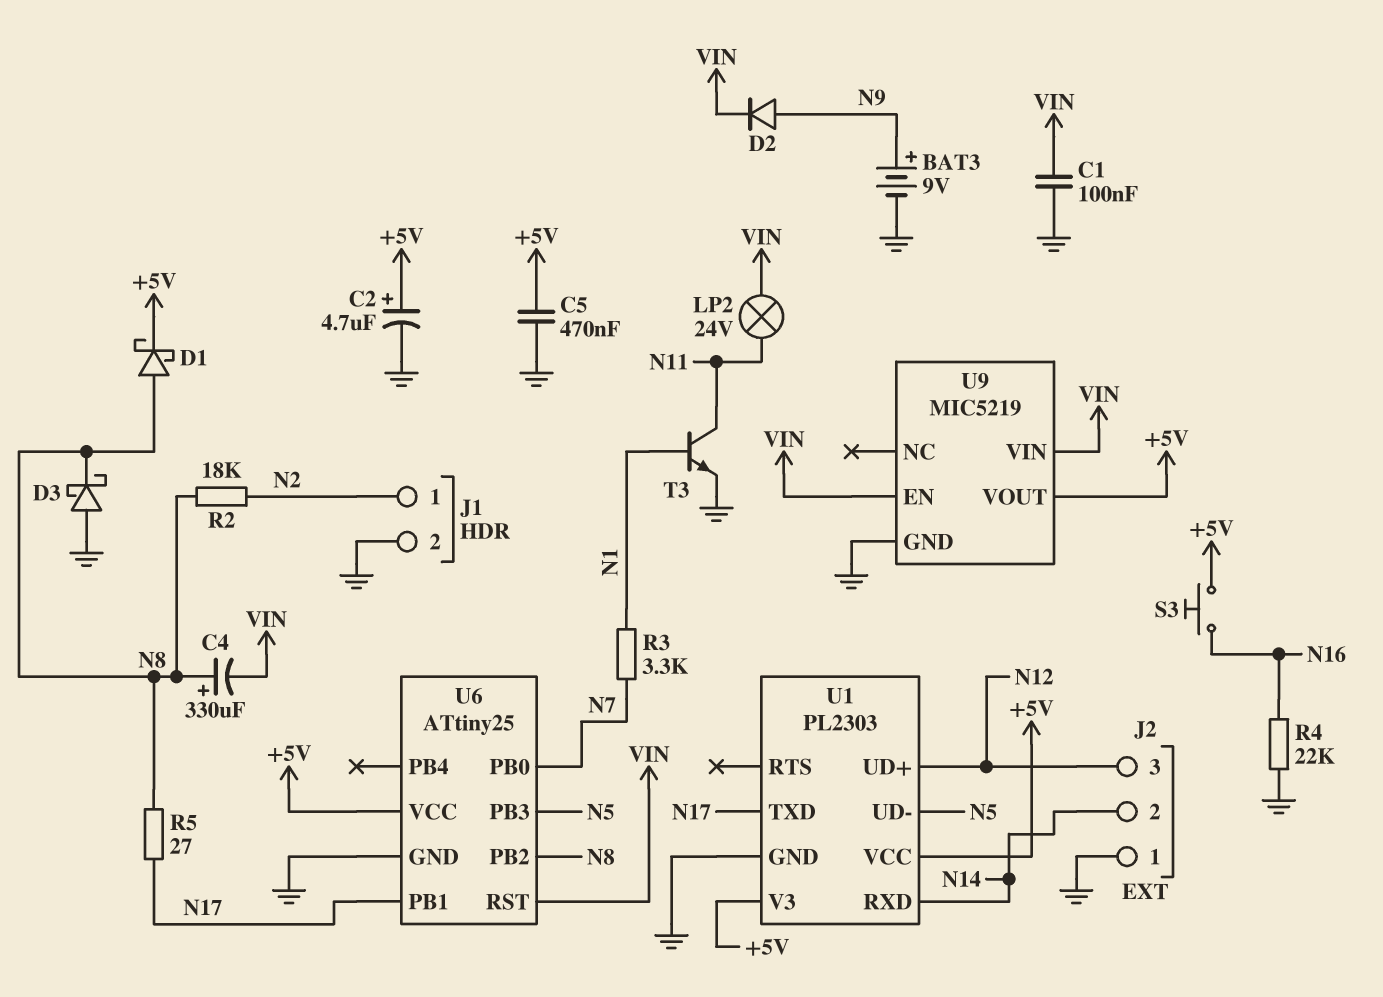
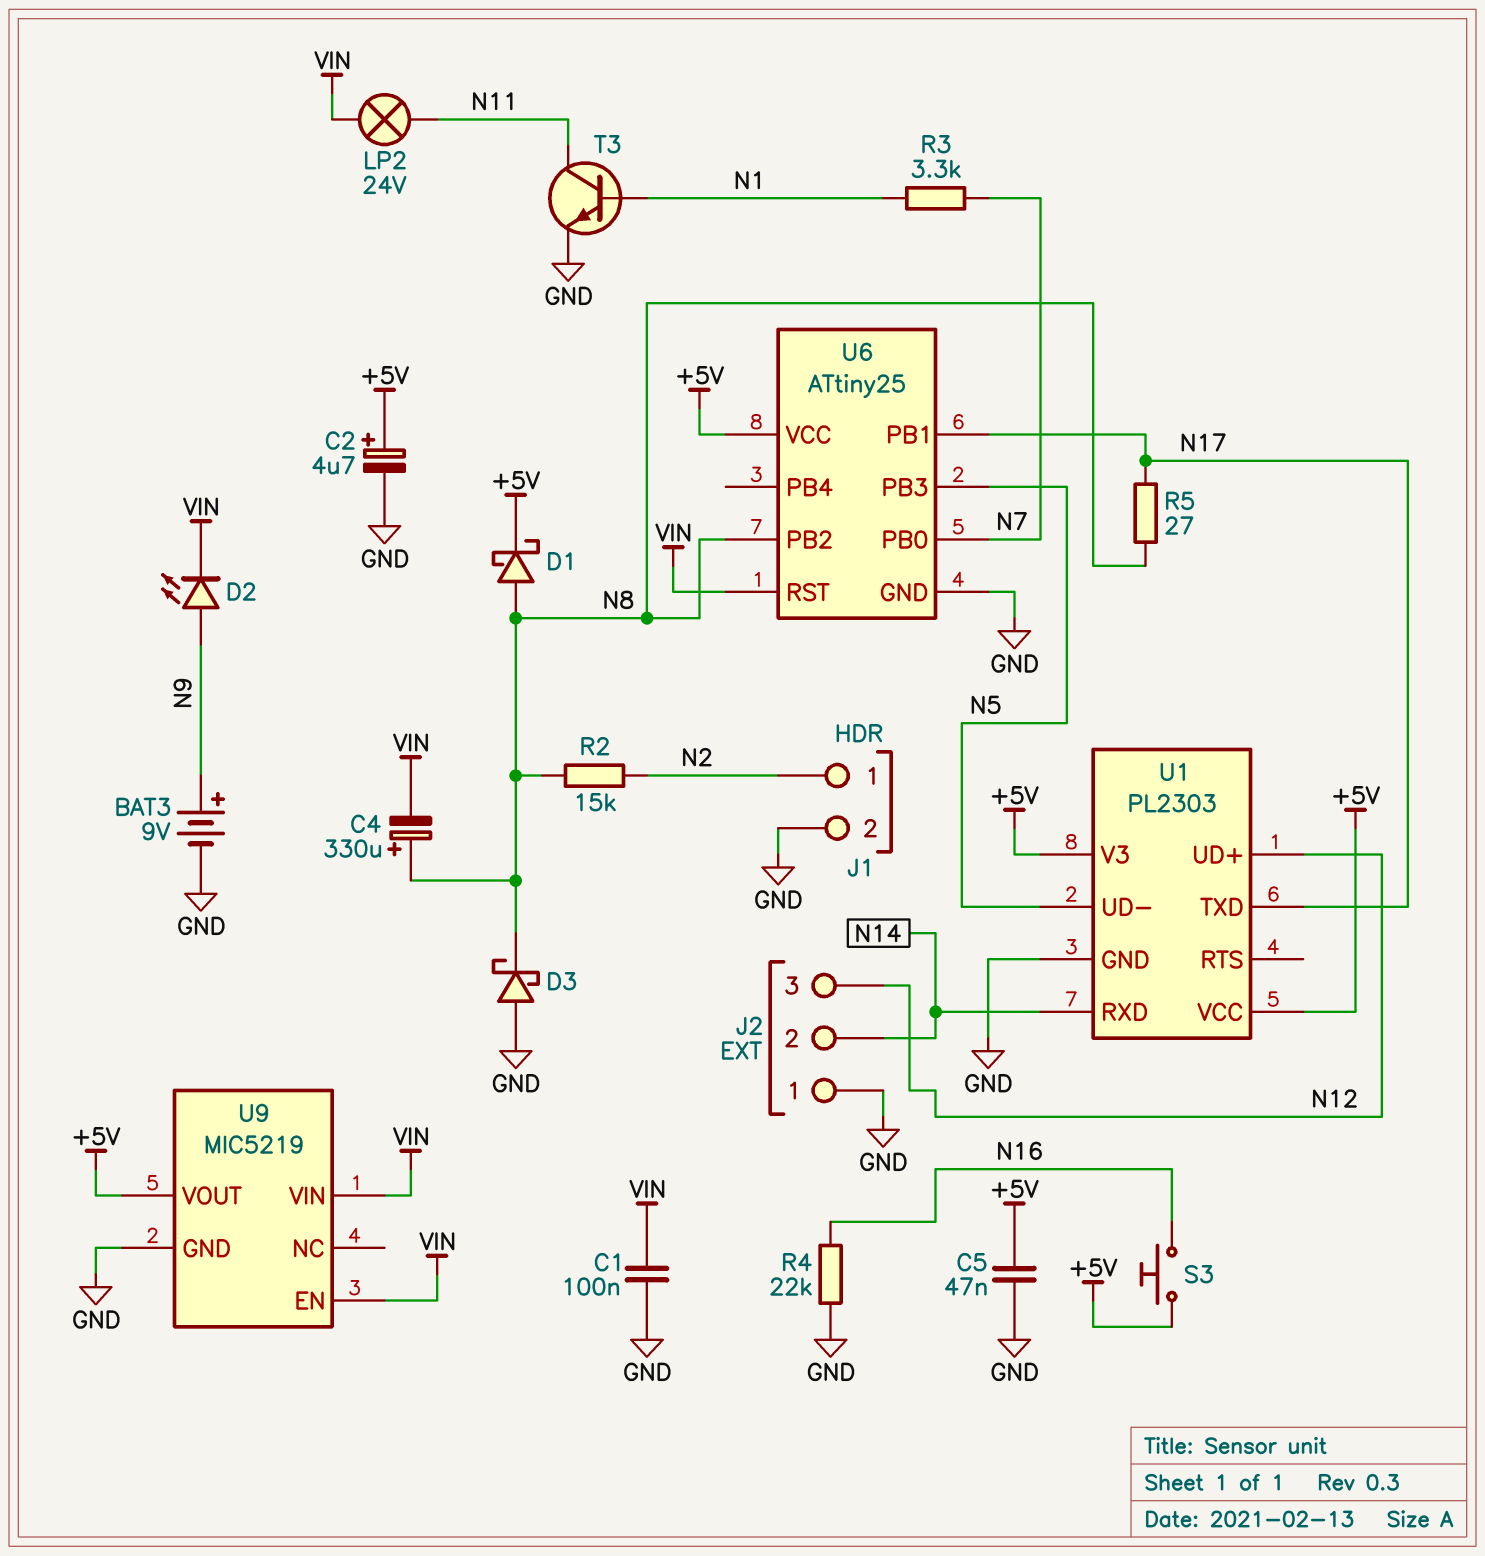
C5: 470nF (+5V, GND) -> 47nF (+5V, GND)
D2: diode (A N9, K VIN) -> LED (A N9, K VIN)
R2: 18k (N2, N8) -> 15k (N2, N8)

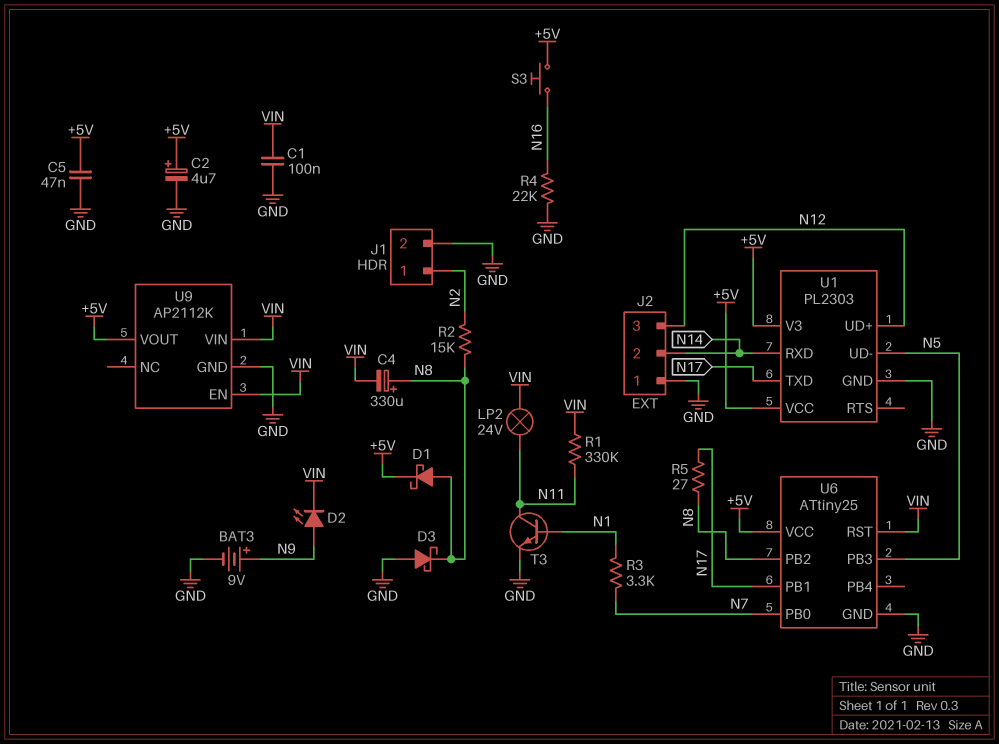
R1: none -> 330k (N11, VIN)
U9: MIC5219 -> AP2112K

